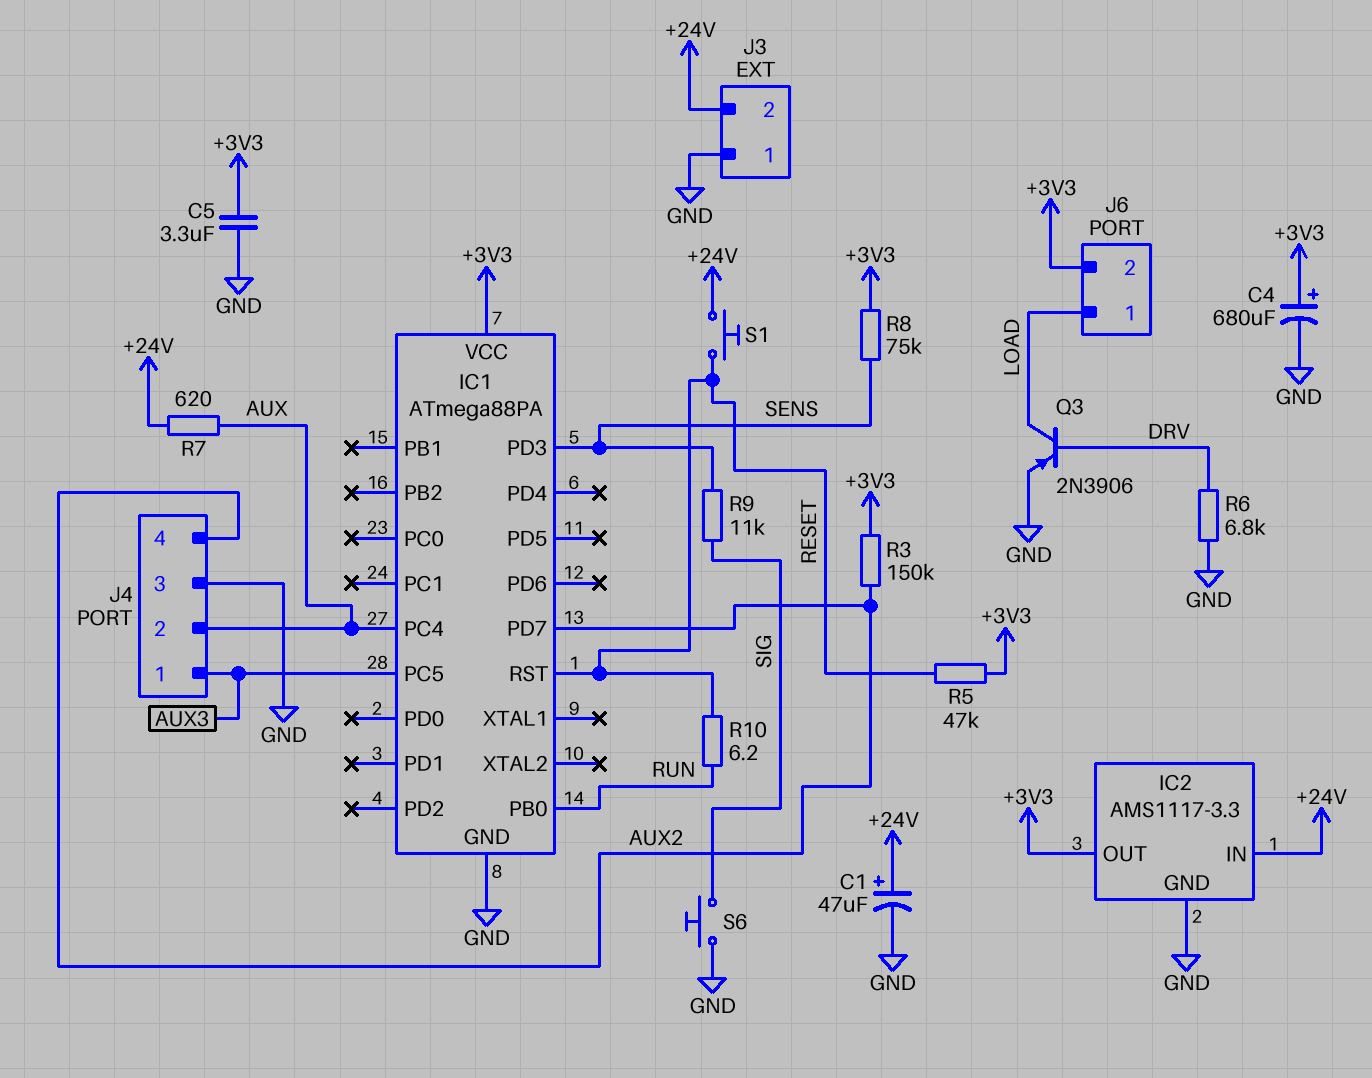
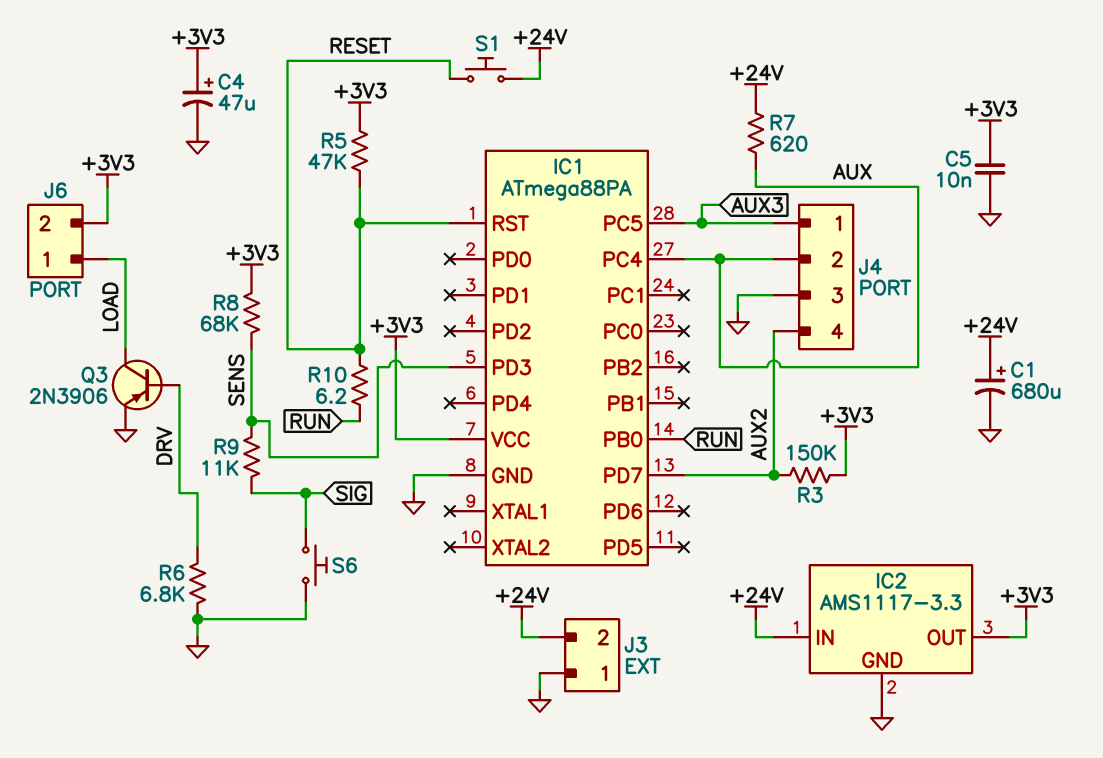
C1: 47uF (plus +24V, minus GND) -> 680uF (plus +24V, minus GND)
C4: 680uF (plus +3V3, minus GND) -> 47uF (plus +3V3, minus GND)
C5: 3.3uF (+3V3, GND) -> 10nF (+3V3, GND)
R8: 75k (+3V3, SENS) -> 68k (+3V3, SENS)

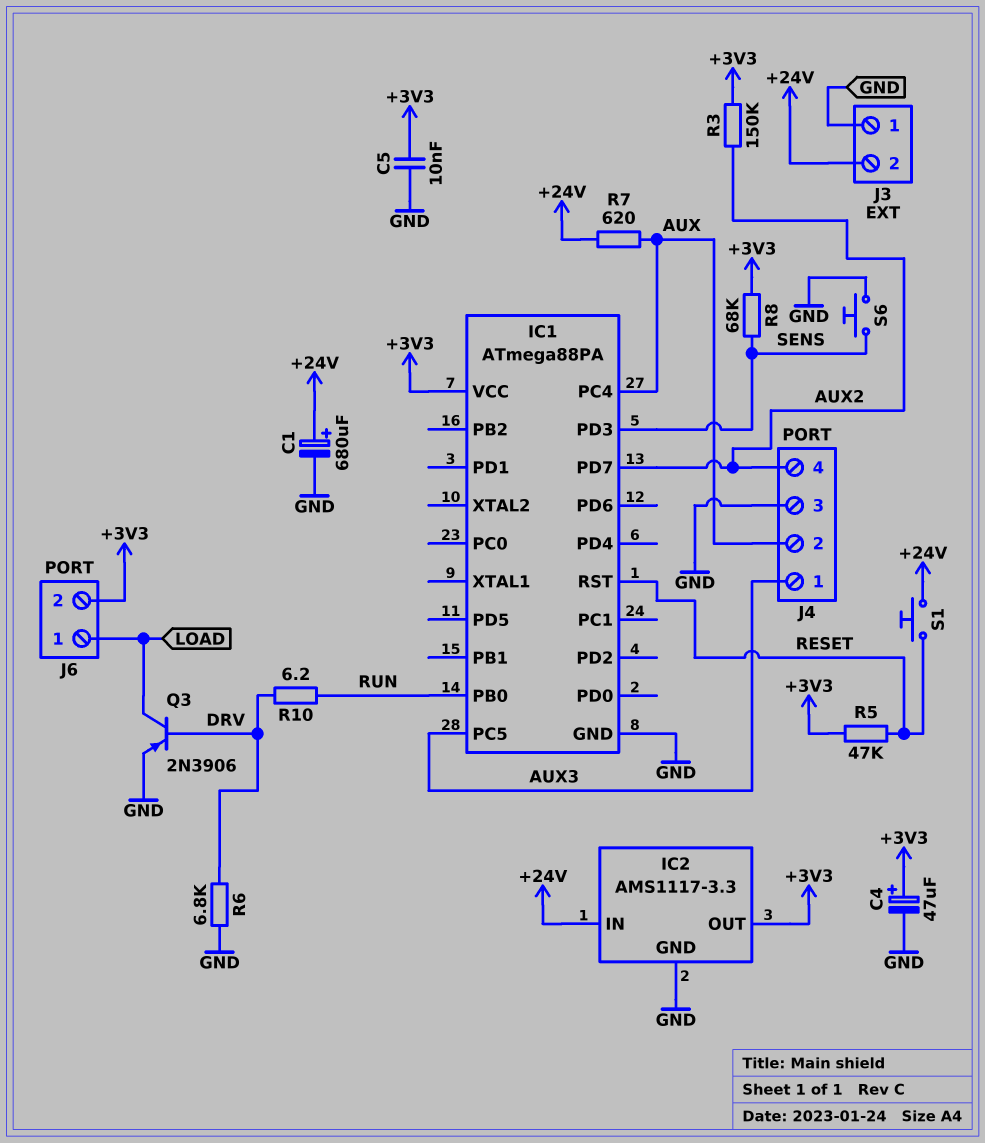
R9: 11k (SENS, SIG) -> none
R10: 6.2 (RESET, RUN) -> 6.2 (DRV, RUN)
S6: button (GND, SIG) -> button (GND, SENS)

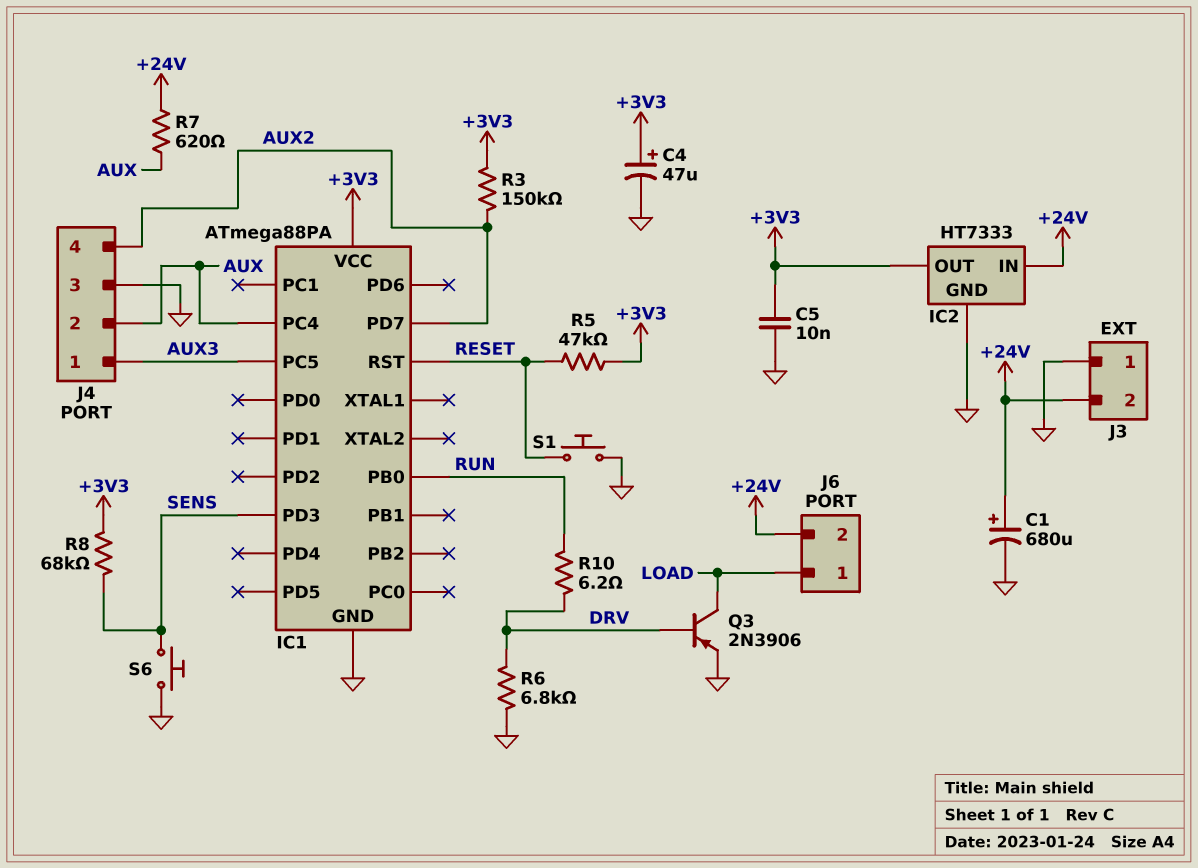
IC2: AMS1117-3.3 -> HT7333
J6 pin 2: +3V3 -> +24V
S1: button (+24V, RESET) -> button (GND, RESET)

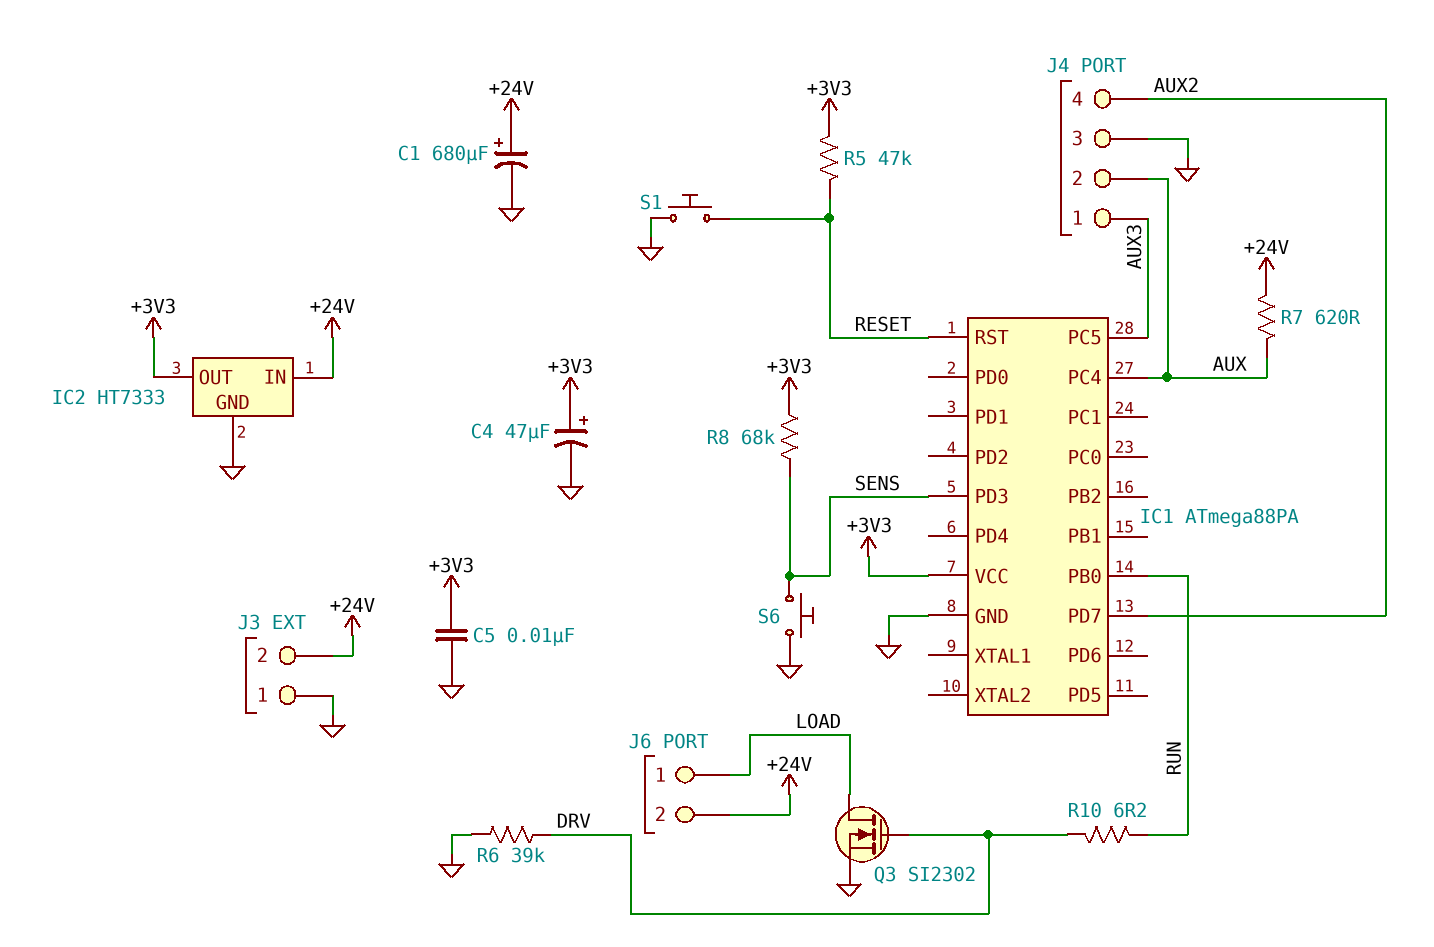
Q3: PNP 2N3906 (B DRV, C LOAD, E GND) -> NMOS SI2302 (G DRV, D LOAD, S GND)
R3: 150k (+3V3, AUX2) -> none
R6: 6.8k (DRV, GND) -> 39k (DRV, GND)

